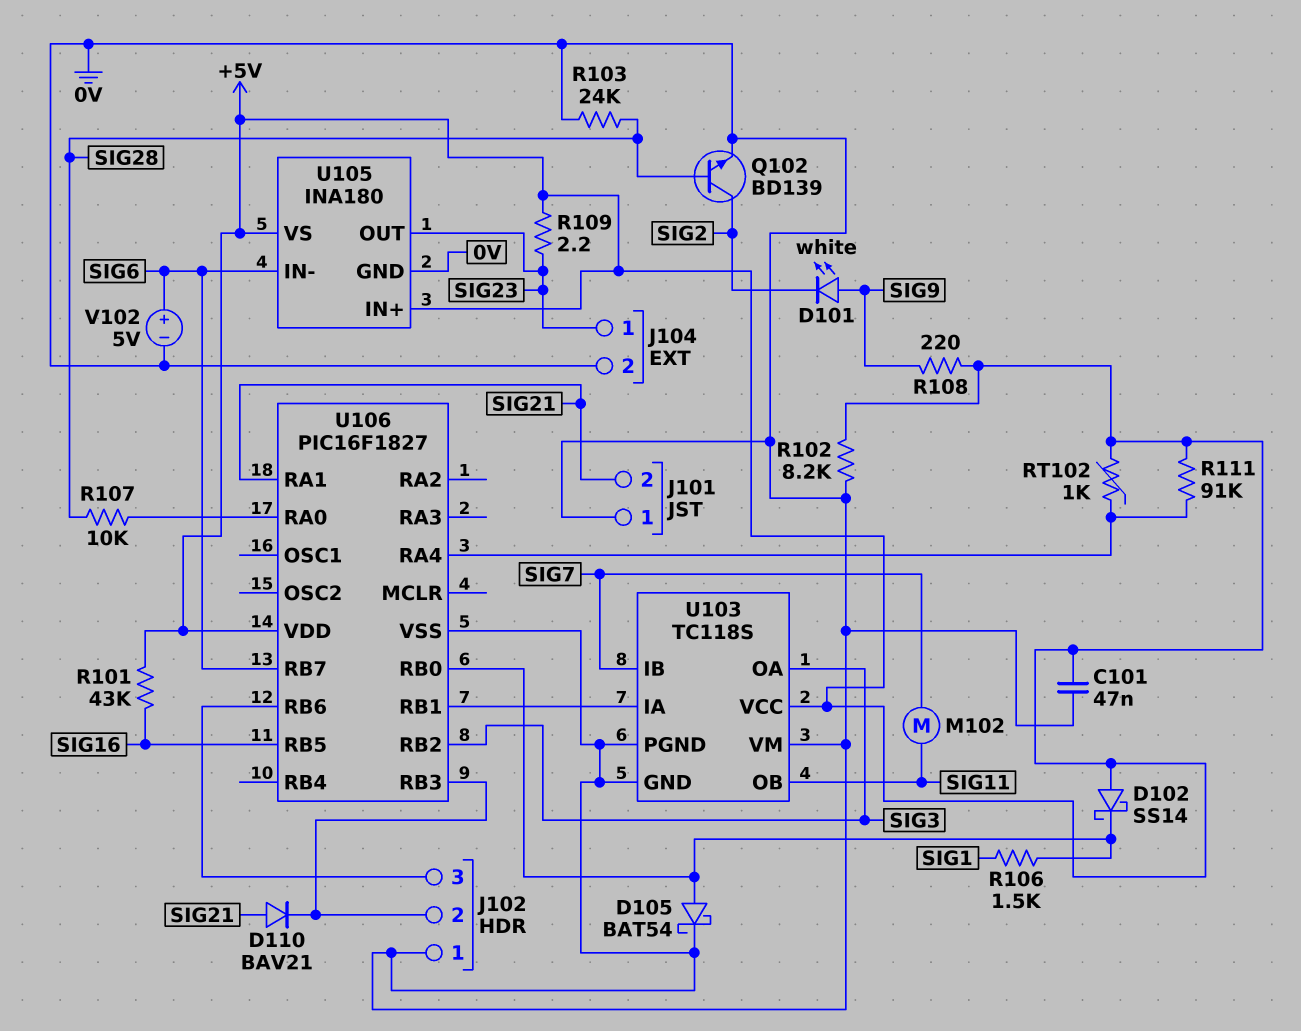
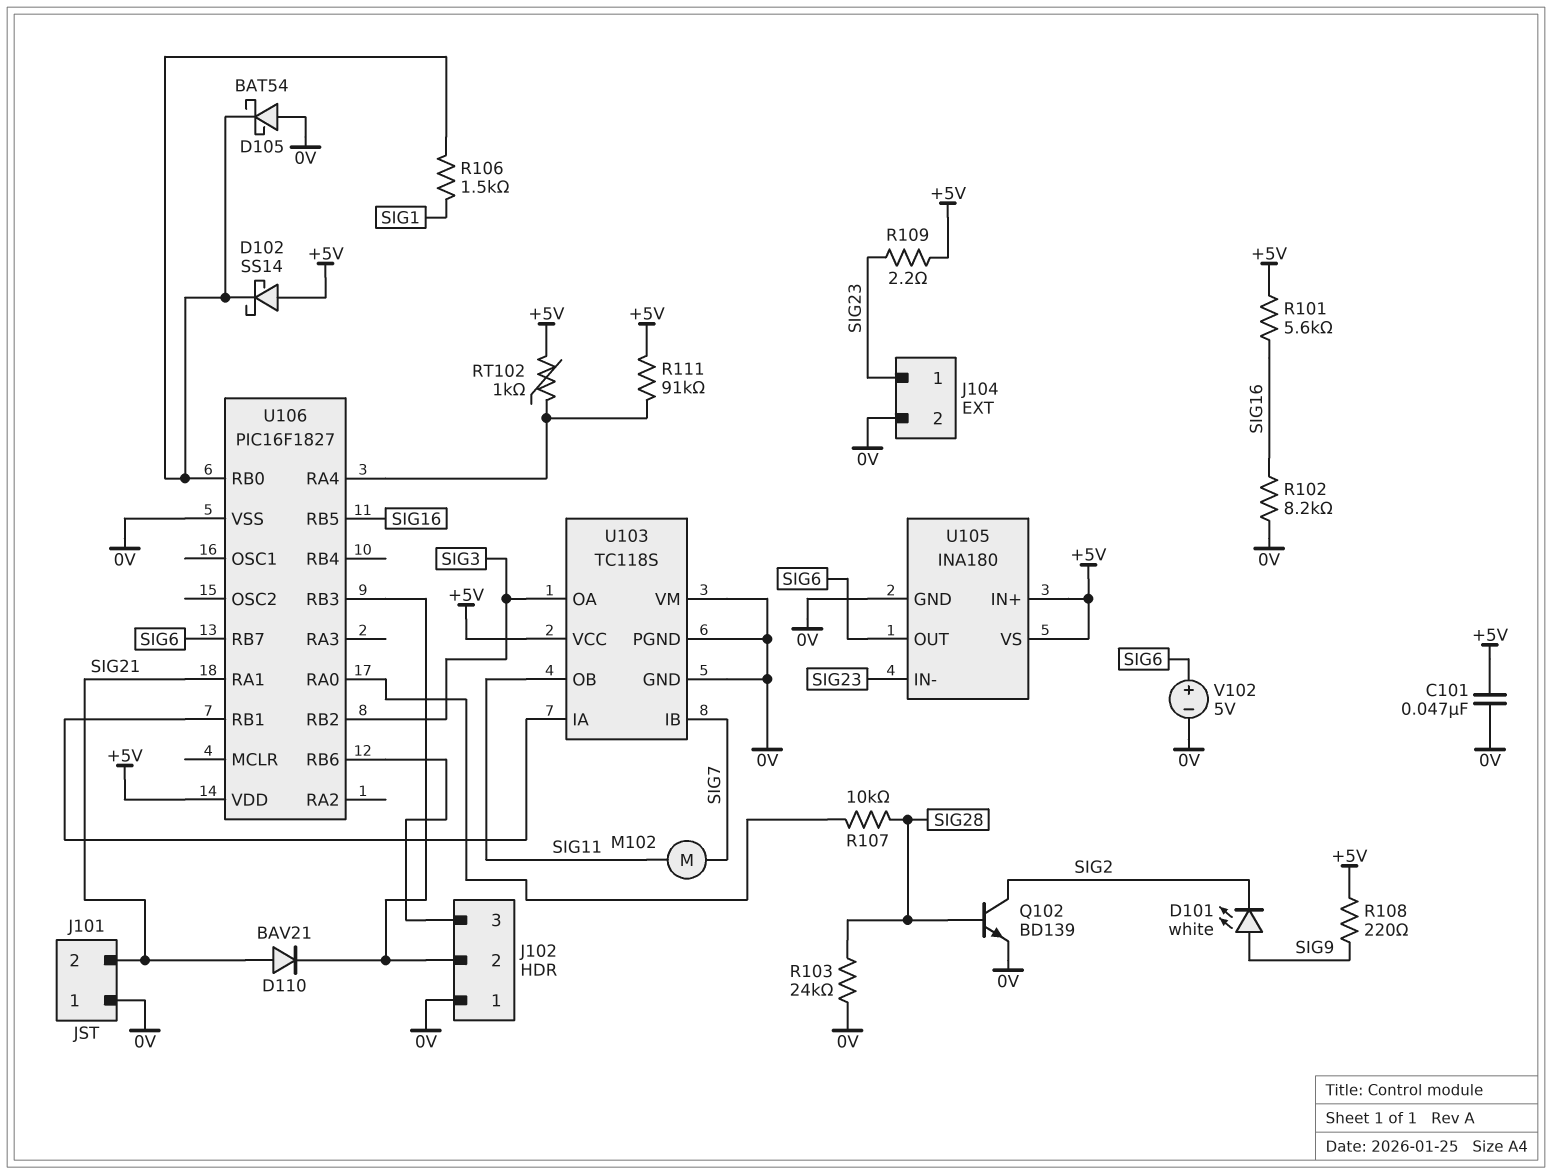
D105: schottky BAT54 (A U106/RB0, K 0V) -> schottky BAT54 (A 0V, K U106/RB0)
R101: 43k (+5V, SIG16) -> 5.6k (+5V, SIG16)
R102: 8.2k (+5V, 0V) -> 8.2k (0V, SIG16)
U105 pin IN-: SIG6 -> SIG23
U105 pin OUT: SIG23 -> SIG6

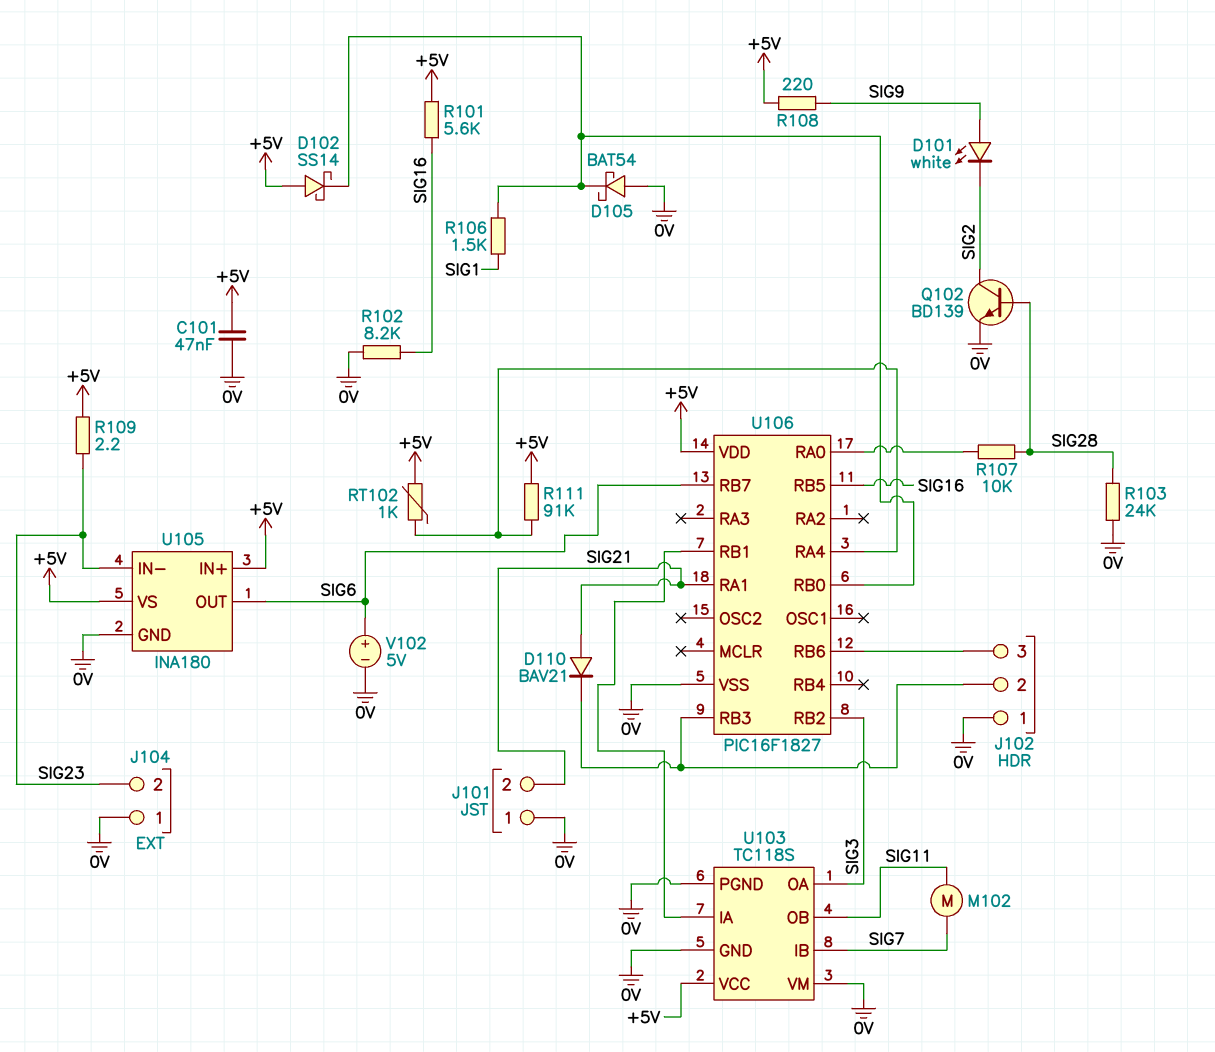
J104 pin 1: SIG23 -> 0V
J104 pin 2: 0V -> SIG23

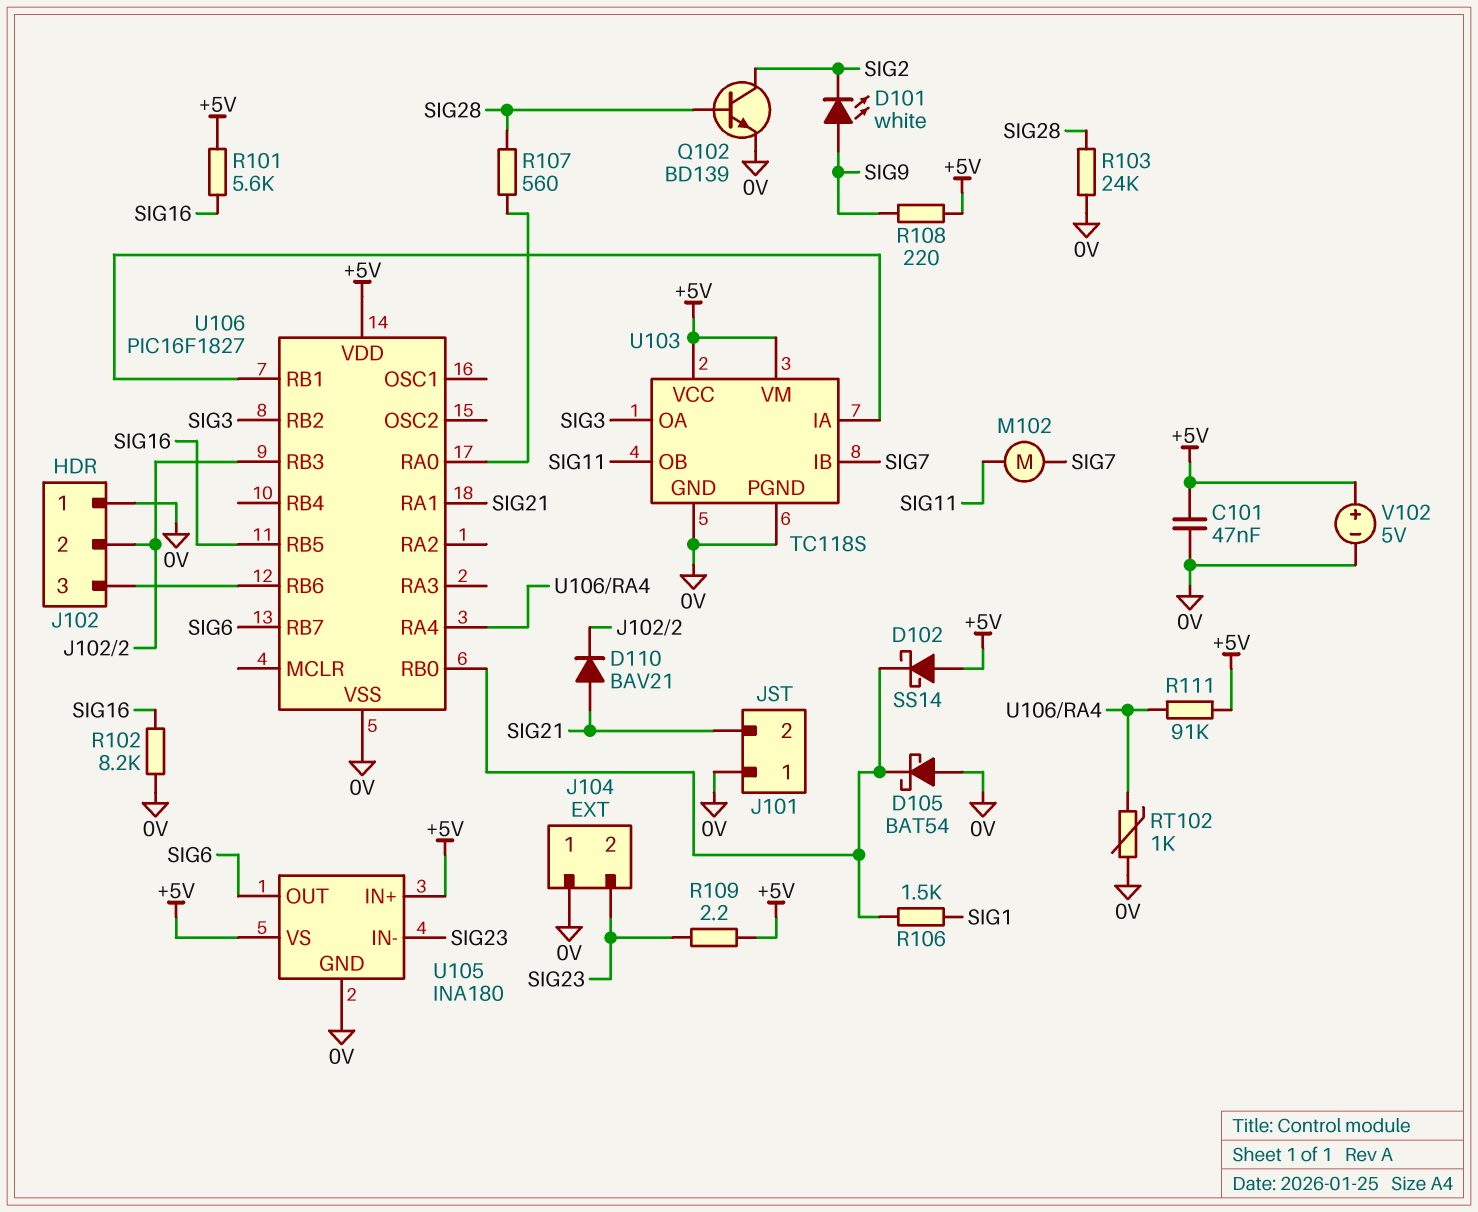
R107: 10k (SIG28, U106/RA0) -> 560 (SIG28, U106/RA0)
RT102: 1k (+5V, U106/RA4) -> 1k (0V, U106/RA4)
U103 pin VM: 0V -> +5V
V102: 5V (plus SIG6, minus 0V) -> 5V (plus +5V, minus 0V)

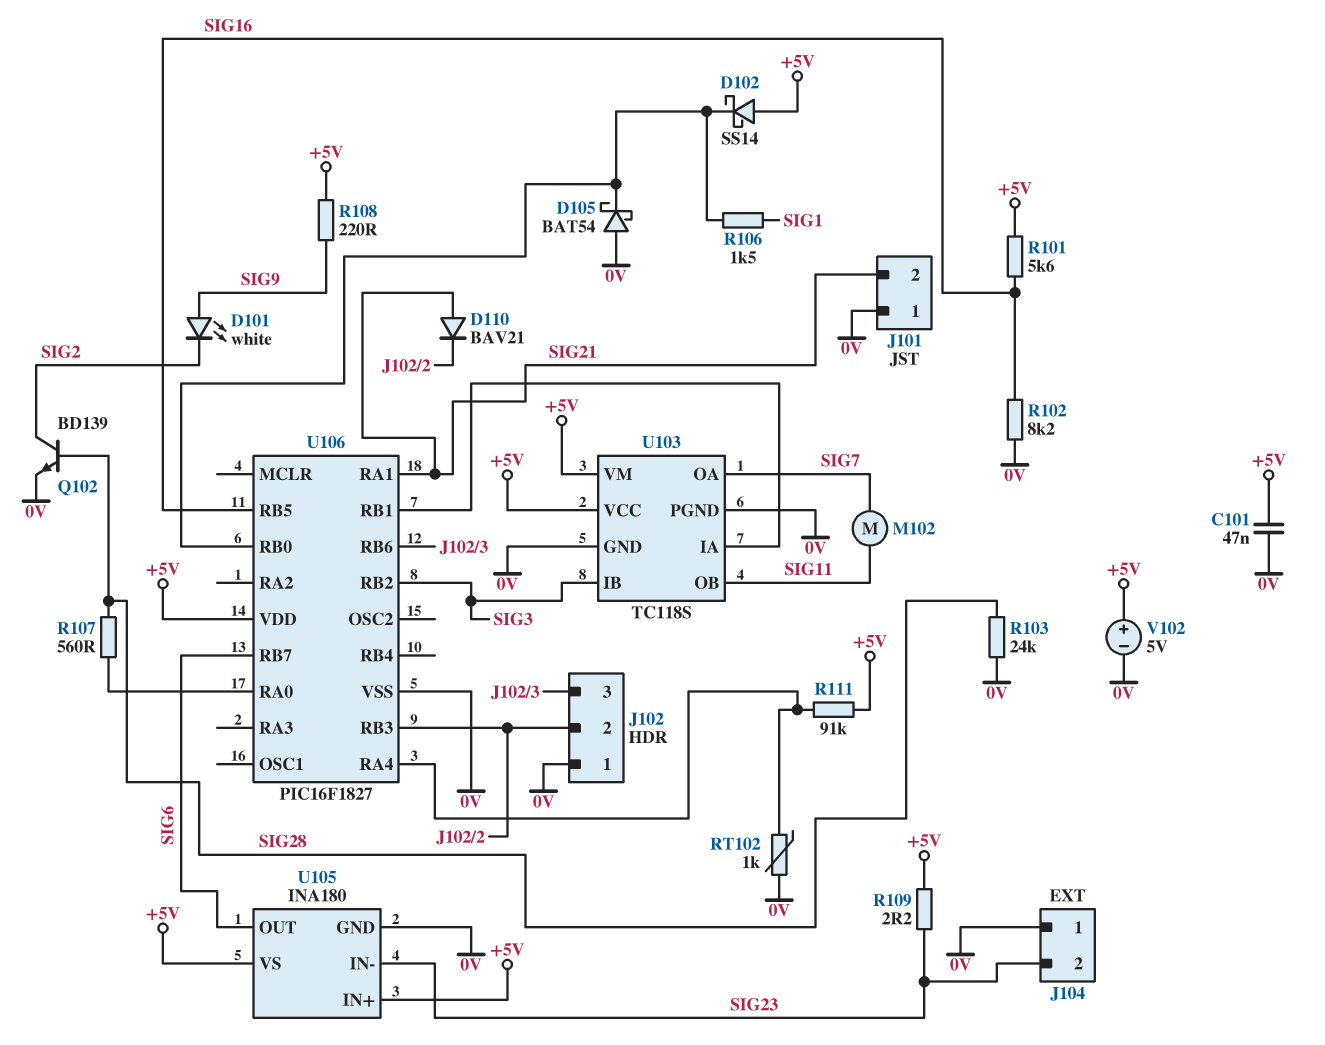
U103 pin IB: SIG7 -> SIG3
U103 pin OA: SIG3 -> SIG7

